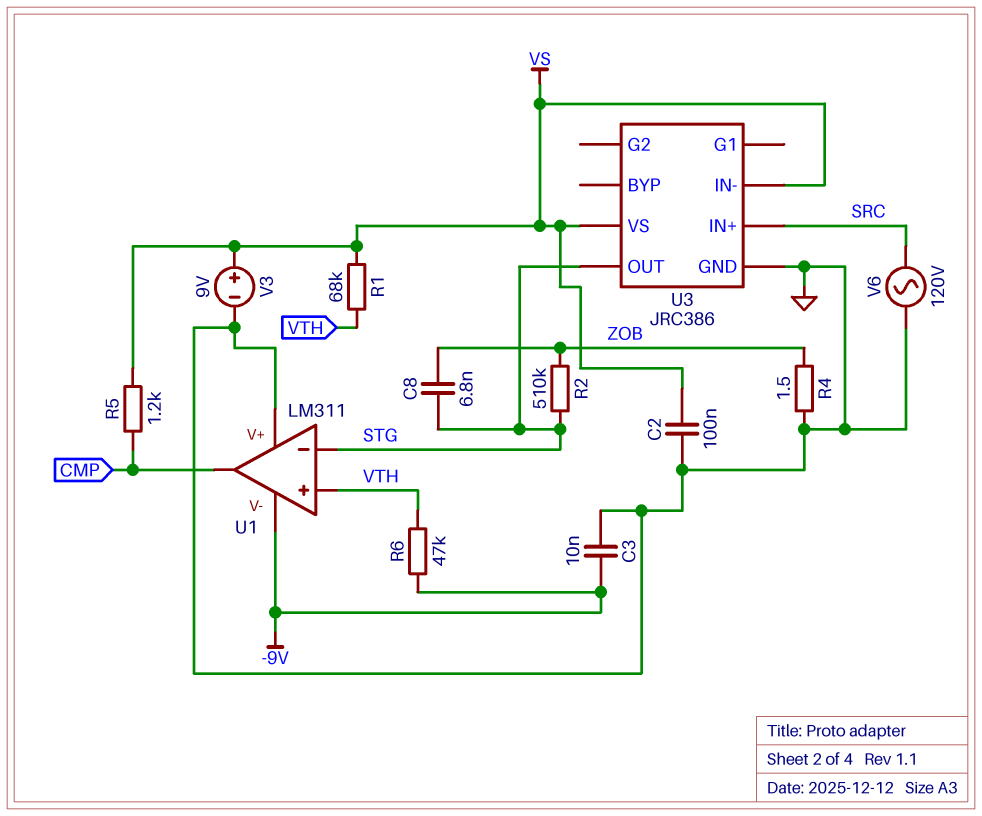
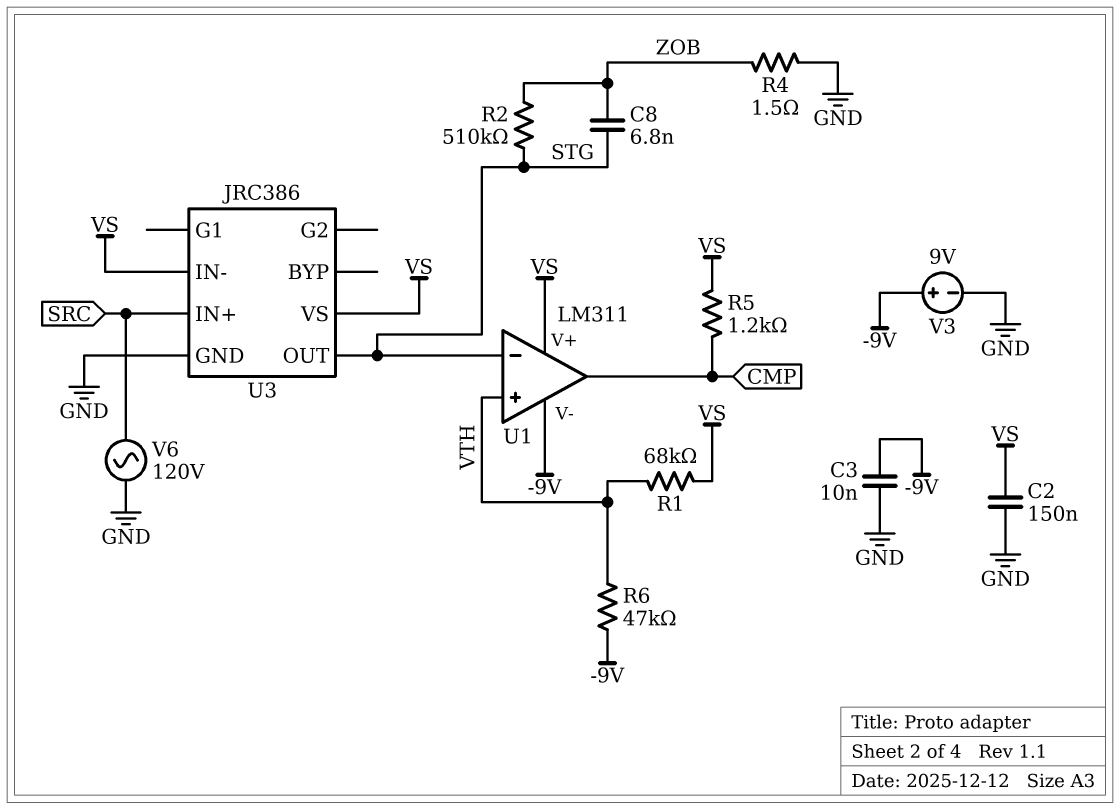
C2: 100nF (GND, VS) -> 150nF (GND, VS)
U1 pin V+: GND -> VS
V3: 9V (plus VS, minus GND) -> 9V (plus -9V, minus GND)

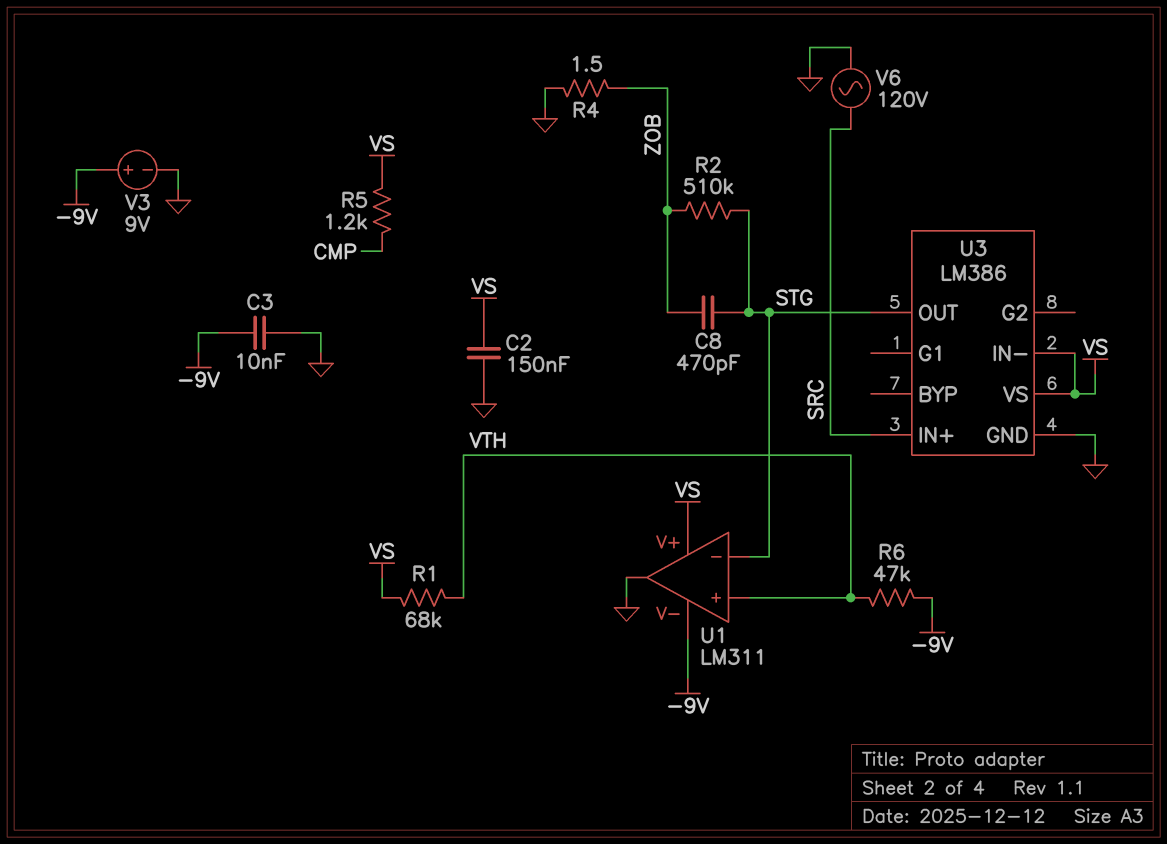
C8: 6.8nF (STG, ZOB) -> 470pF (STG, ZOB)
U1 pin out: CMP -> GND
U3: JRC386 -> LM386

